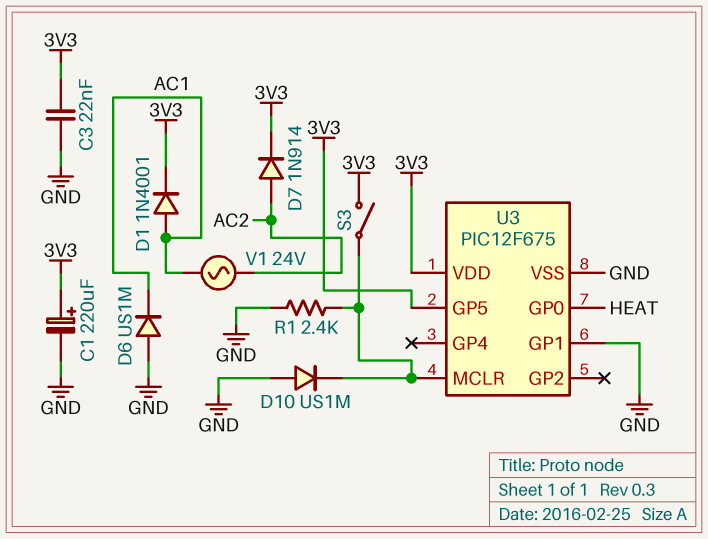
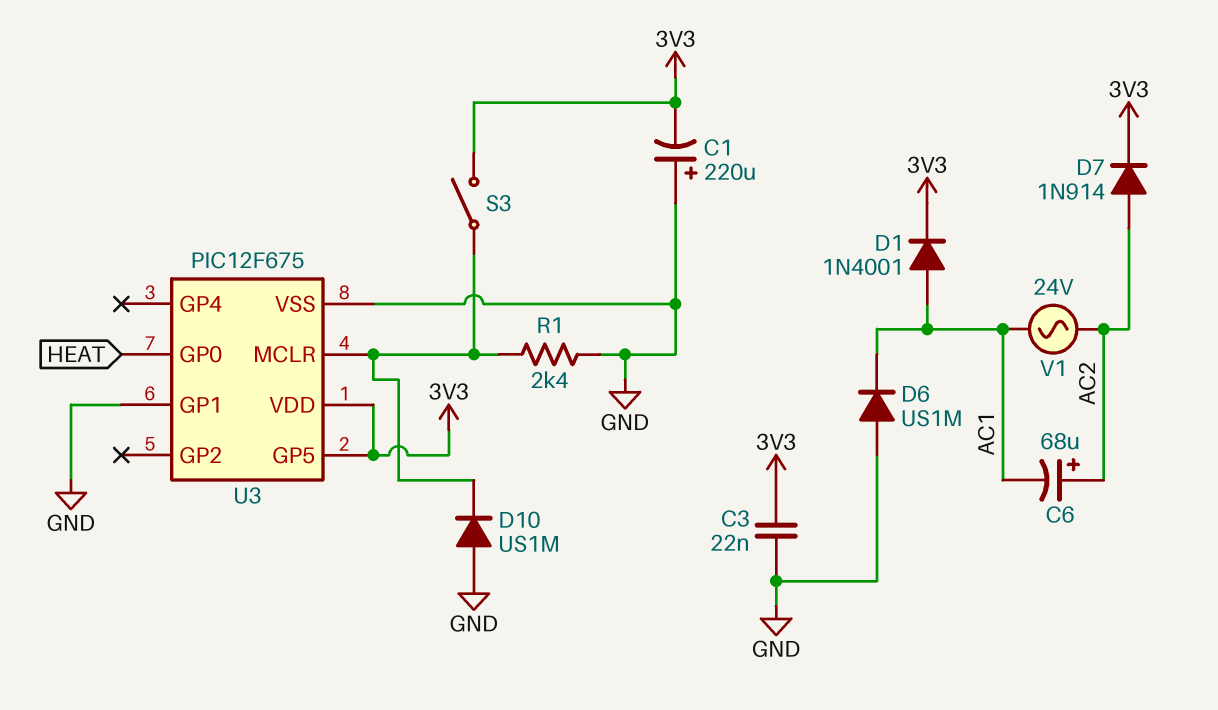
C1: 220uF (plus 3V3, minus GND) -> 220uF (plus GND, minus 3V3)
C6: none -> 68uF (plus AC2, minus AC1)

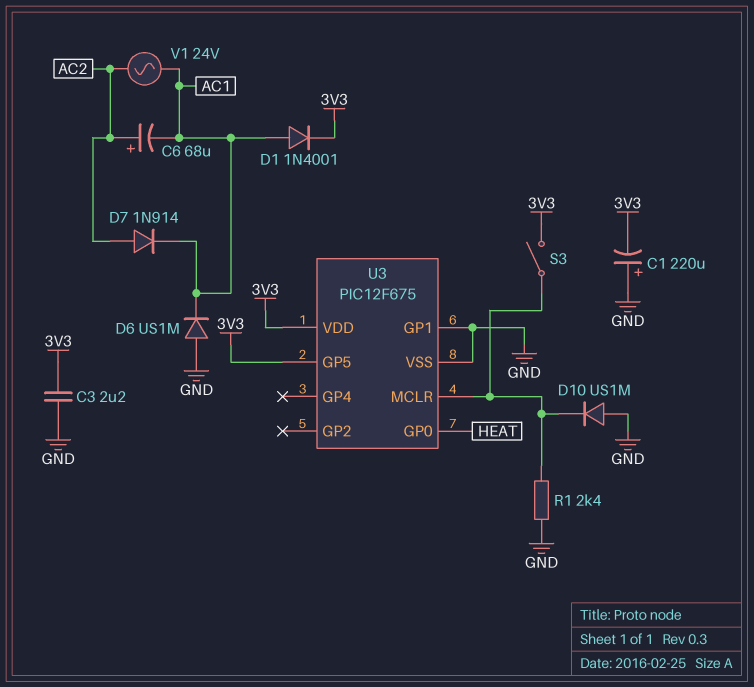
C3: 22nF (3V3, GND) -> 2.2uF (3V3, GND)
D7: diode 1N914 (A AC2, K 3V3) -> diode 1N914 (A AC2, K AC1)

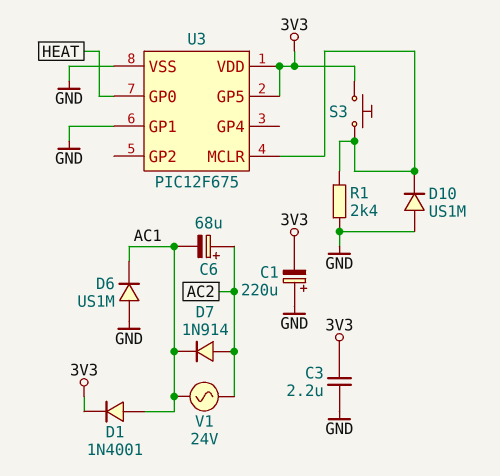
S3: switch (3V3, U3/MCLR) -> button (3V3, U3/MCLR)

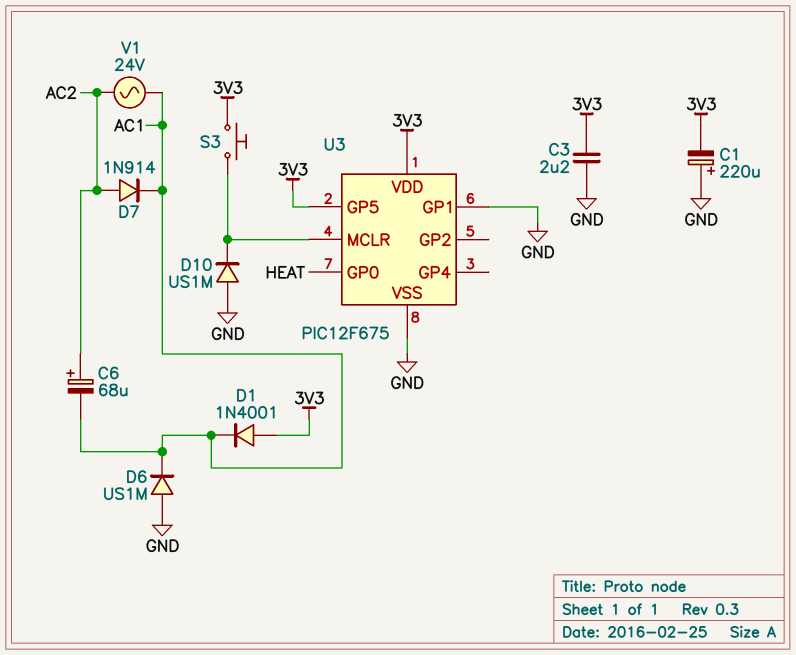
D1: diode 1N4001 (A AC1, K 3V3) -> diode 1N4001 (A 3V3, K AC1)
R1: 2.4k (GND, U3/MCLR) -> none

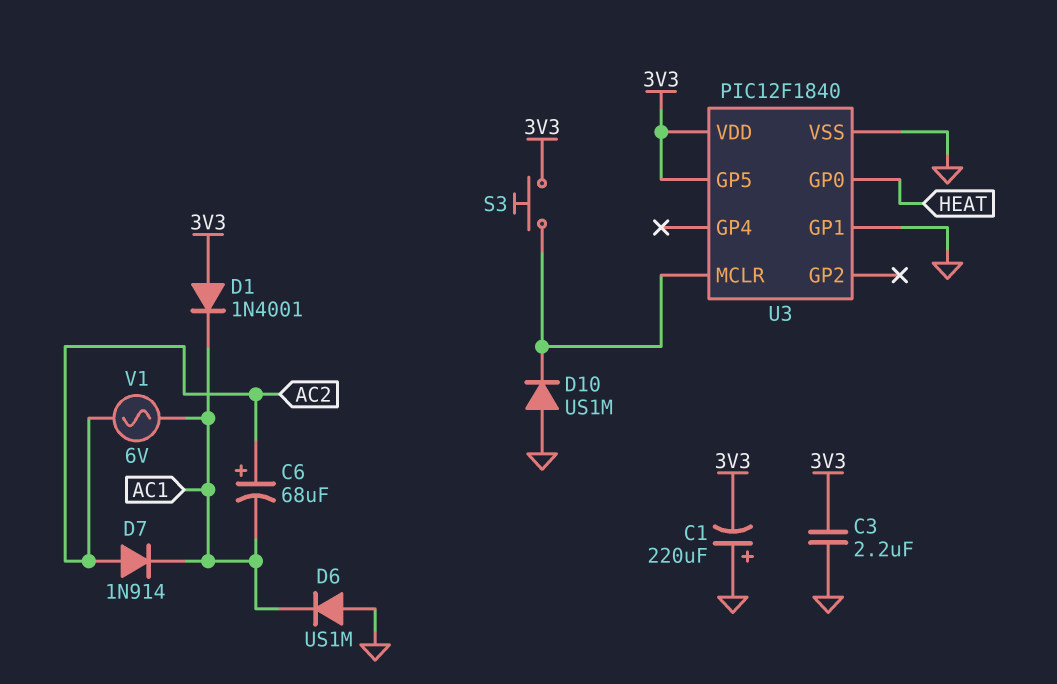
U3: PIC12F675 -> PIC12F1840
V1: AC 24V (AC1, AC2) -> AC 6V (AC1, AC2)

